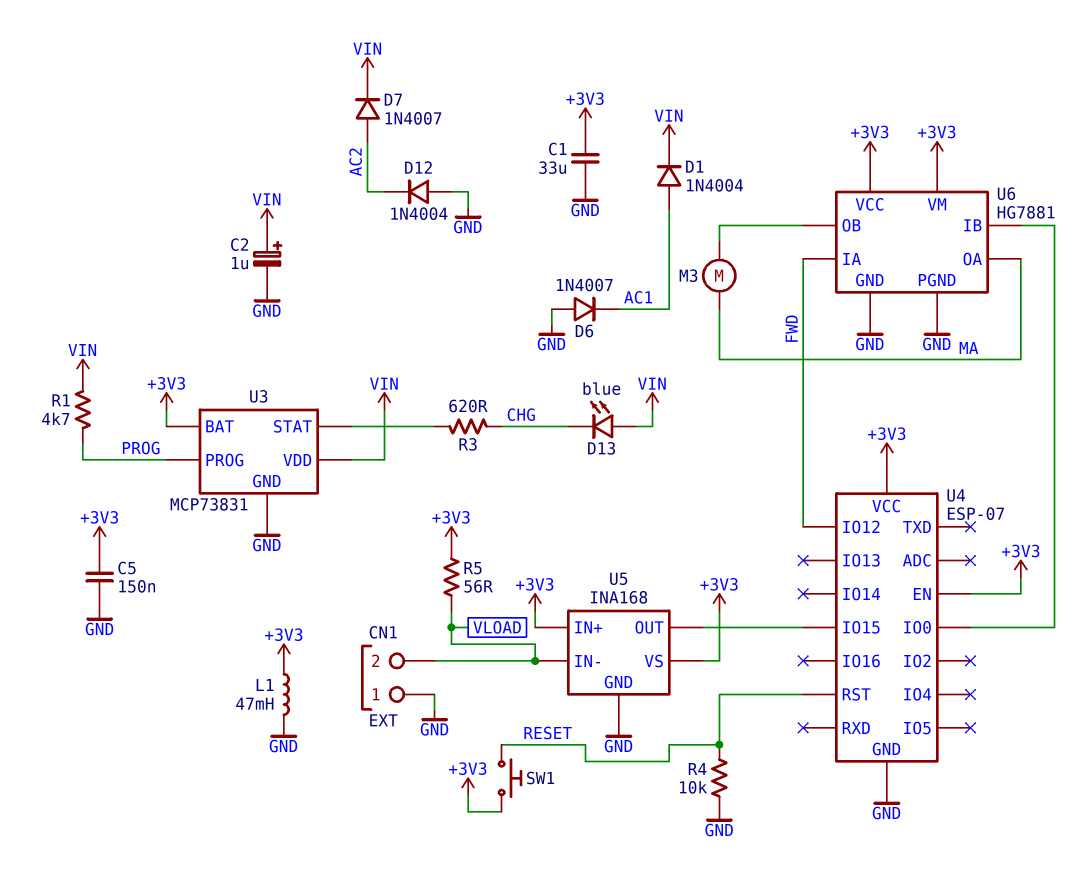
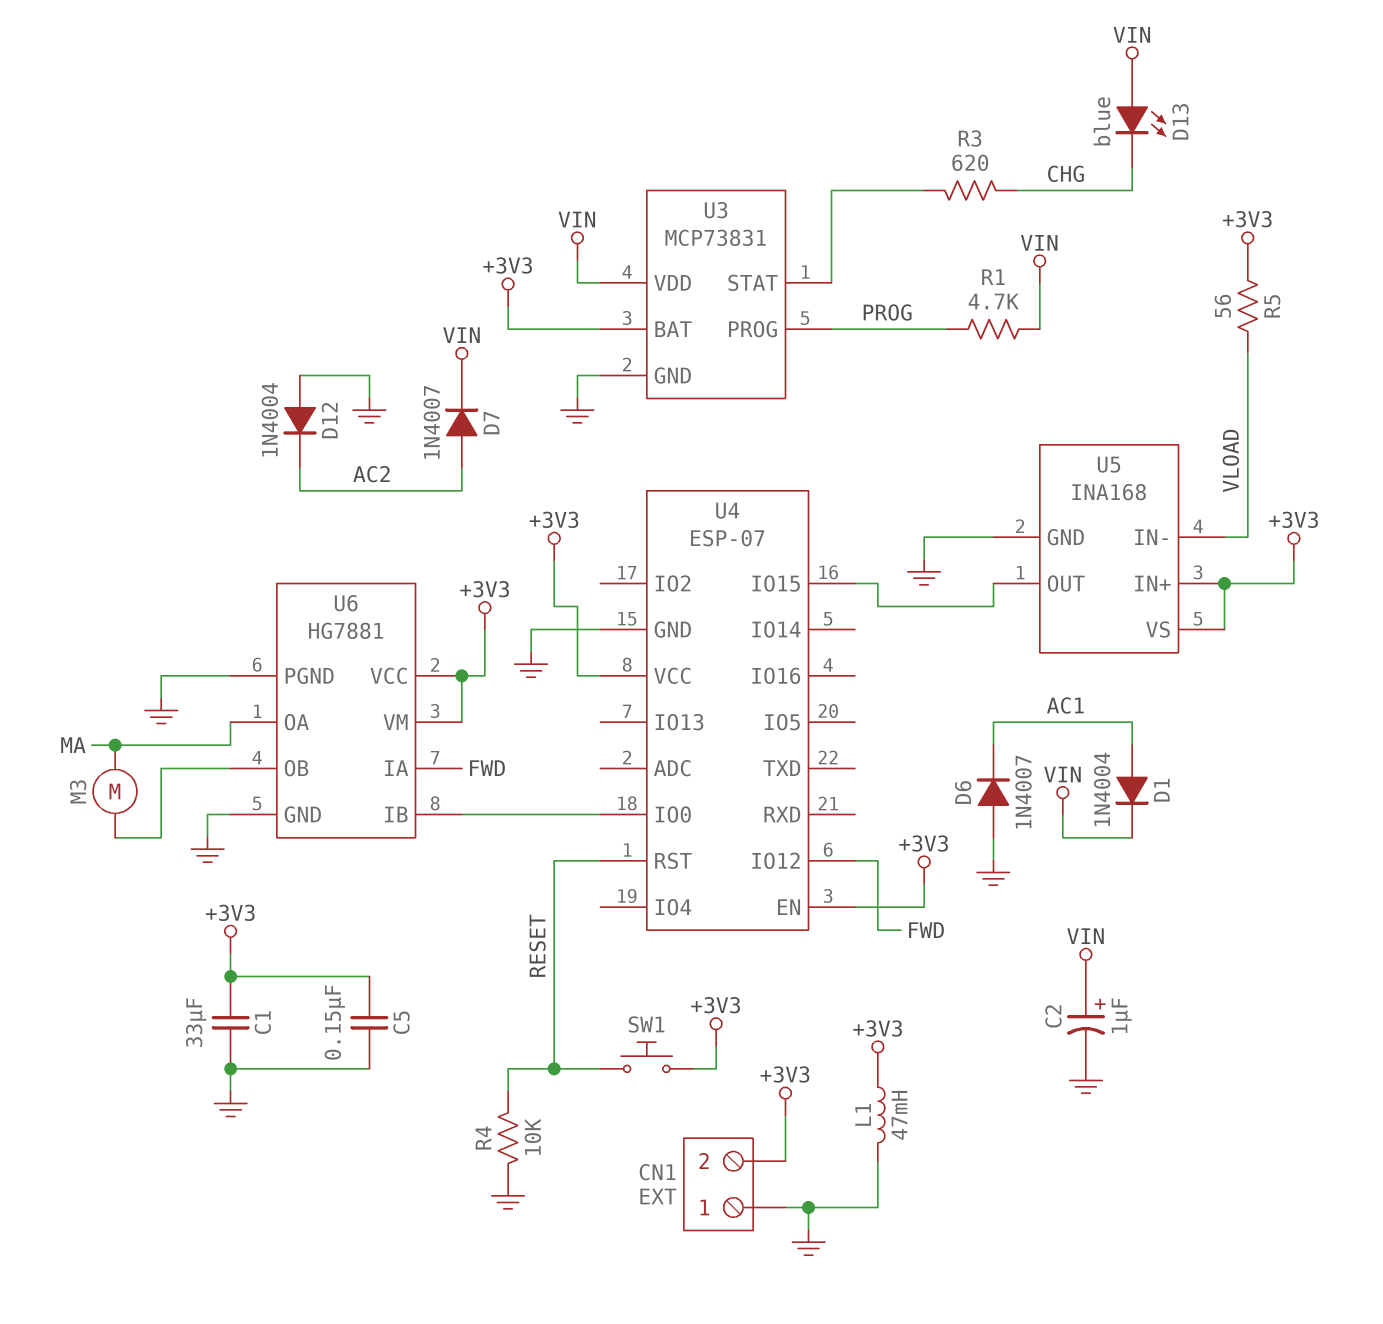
CN1 pin 2: VLOAD -> +3V3

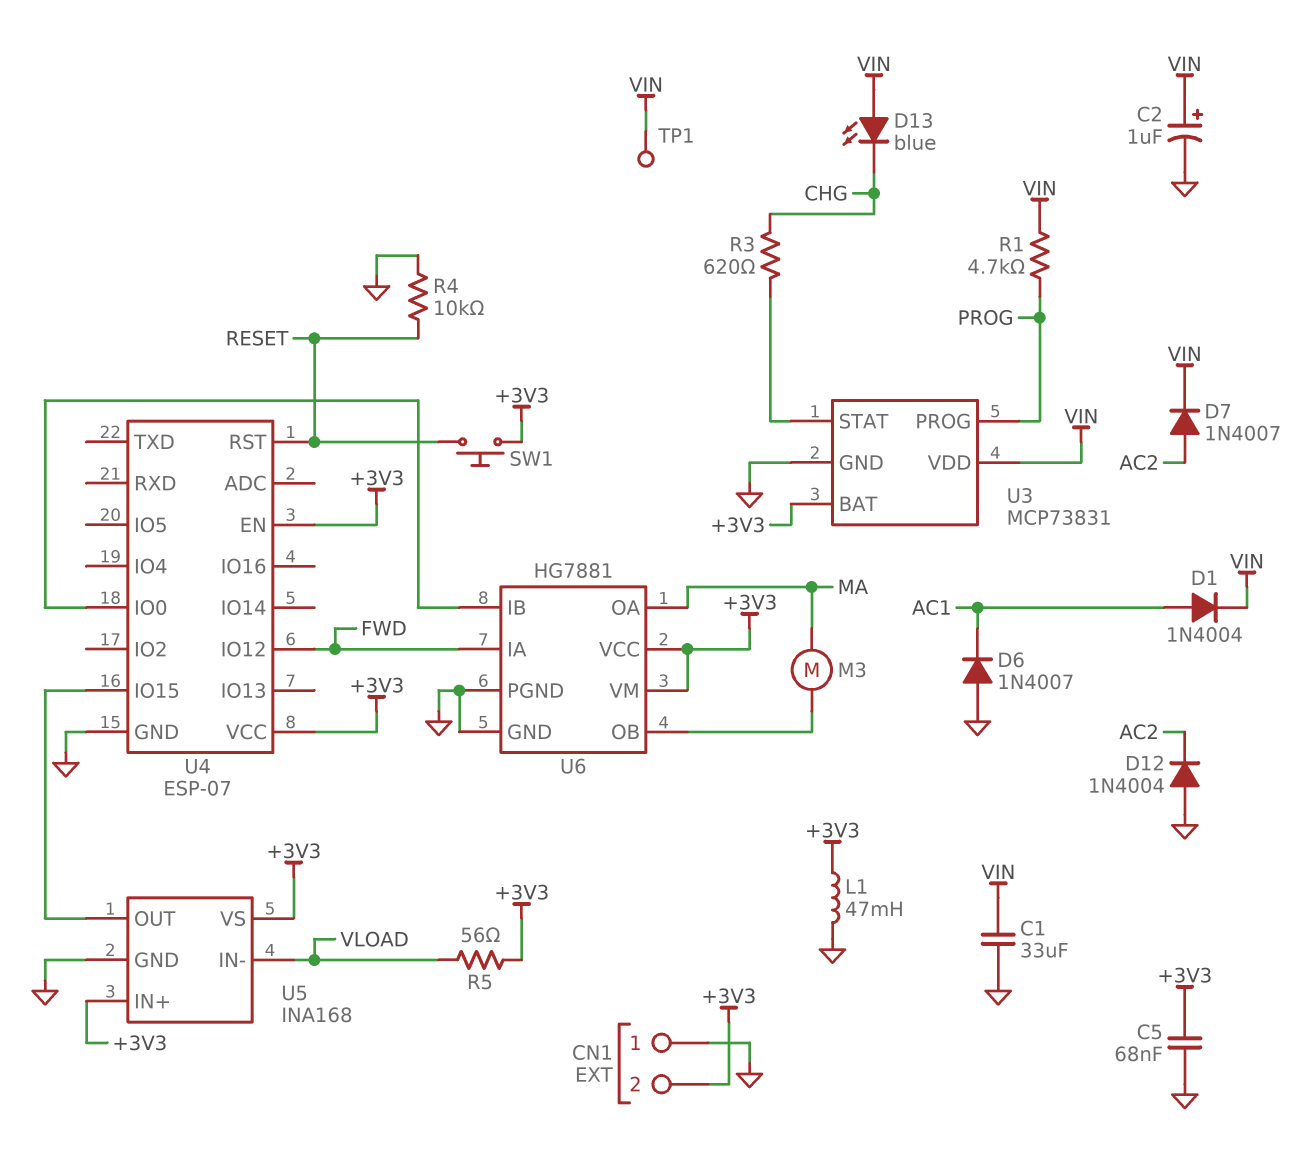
C1: 33uF (+3V3, GND) -> 33uF (GND, VIN)
C5: 150nF (+3V3, GND) -> 68nF (+3V3, GND)
TP1: none -> test point (VIN)

